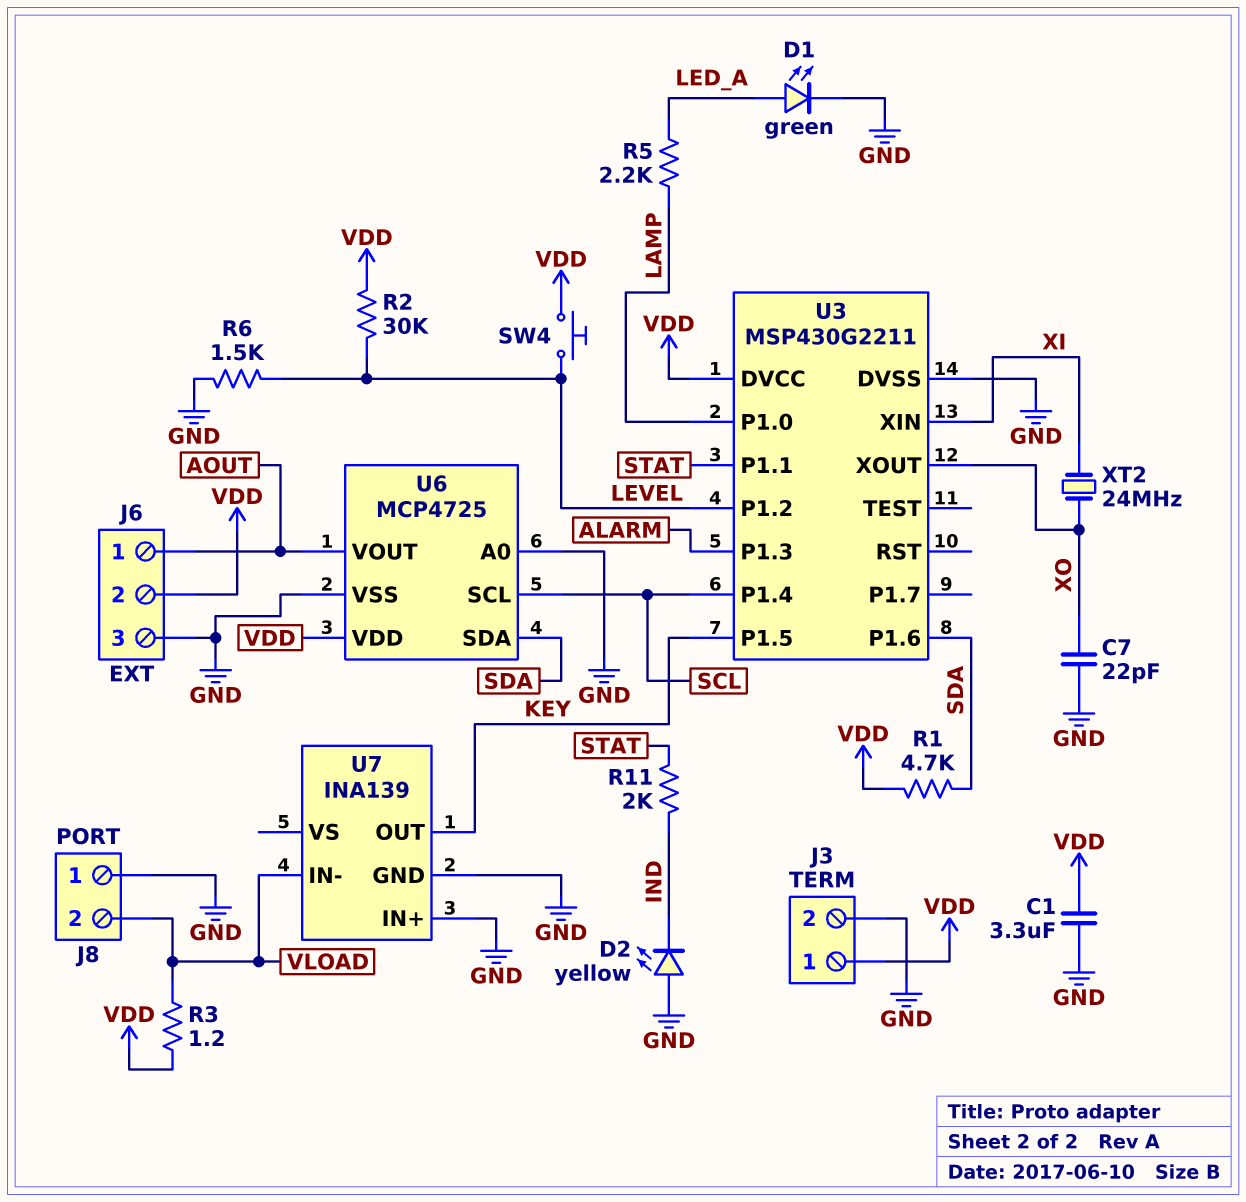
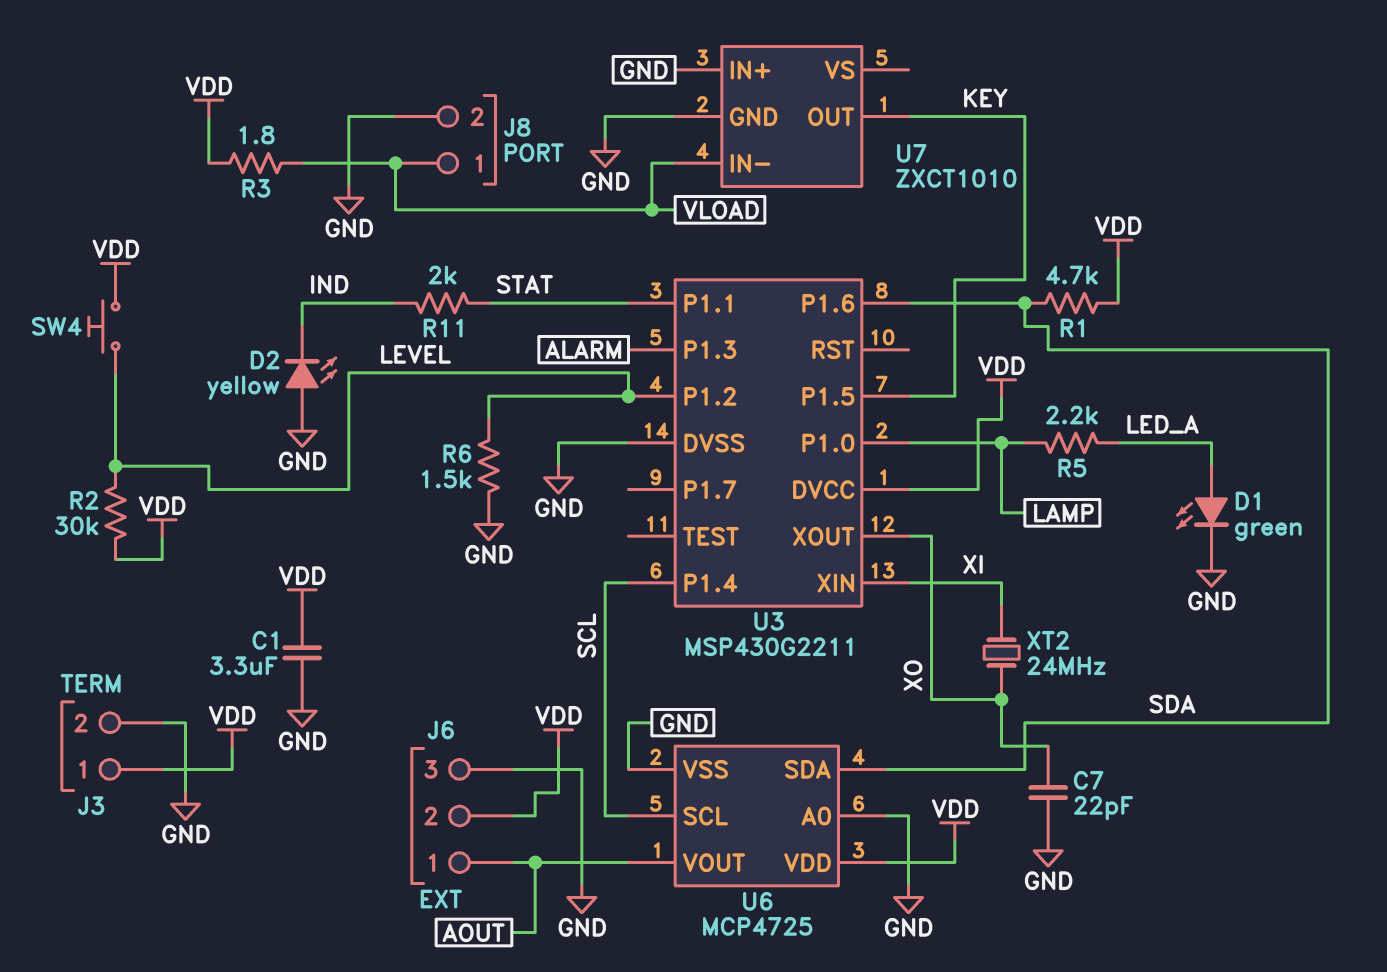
J8 pin 1: GND -> VLOAD
J8 pin 2: VLOAD -> GND
R3: 1.2 (VDD, VLOAD) -> 1.8 (VDD, VLOAD)
U7: INA139 -> ZXCT1010

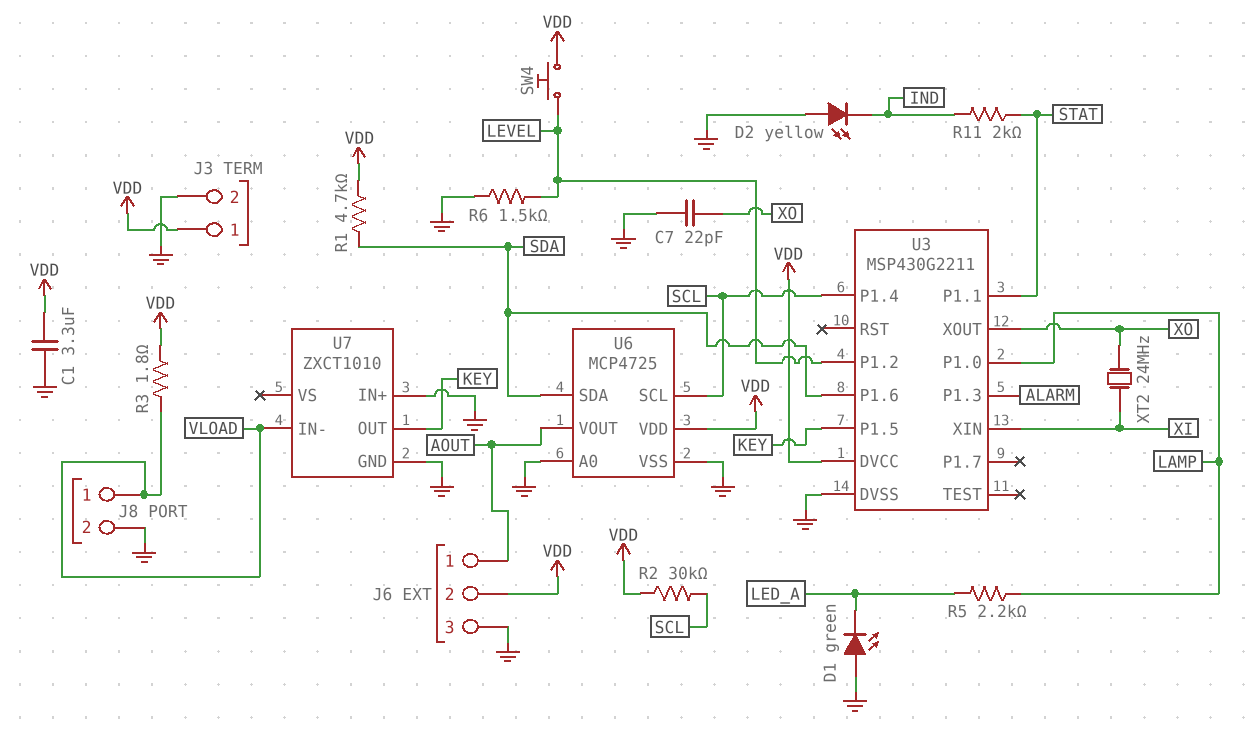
D1: LED green (A LED_A, K GND) -> LED green (A GND, K LED_A)
R2: 30k (LEVEL, VDD) -> 30k (SCL, VDD)

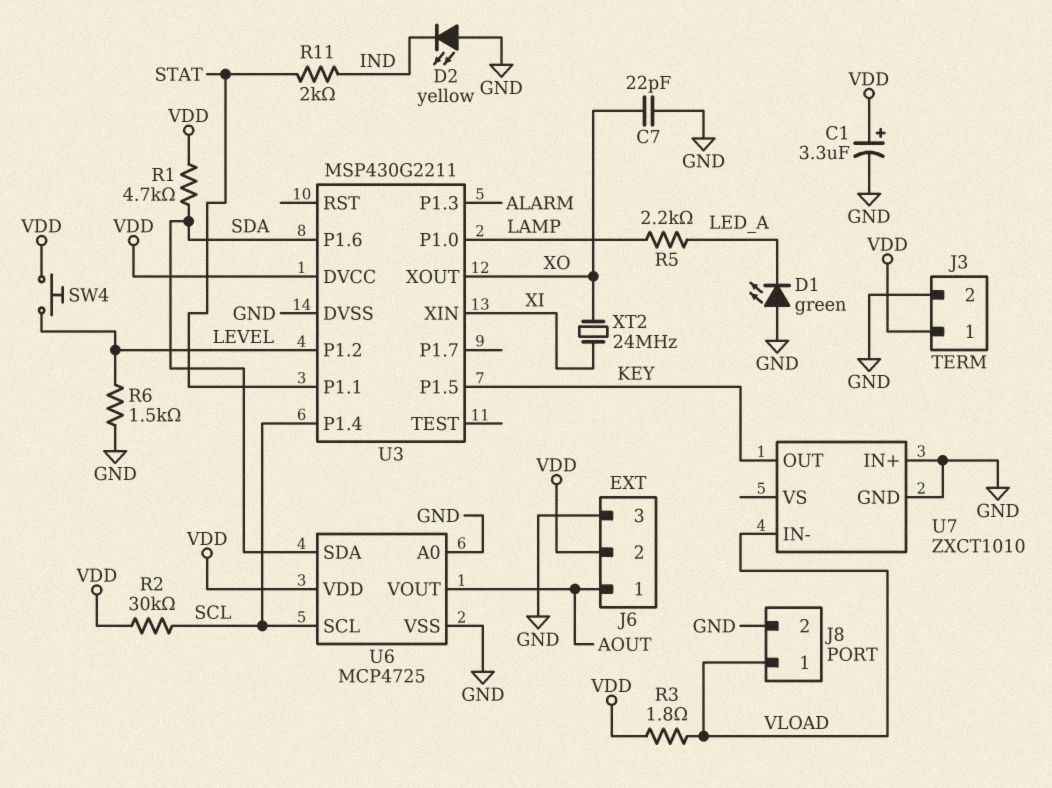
C1: 3.3uF (GND, VDD) -> 3.3uF (plus VDD, minus GND)

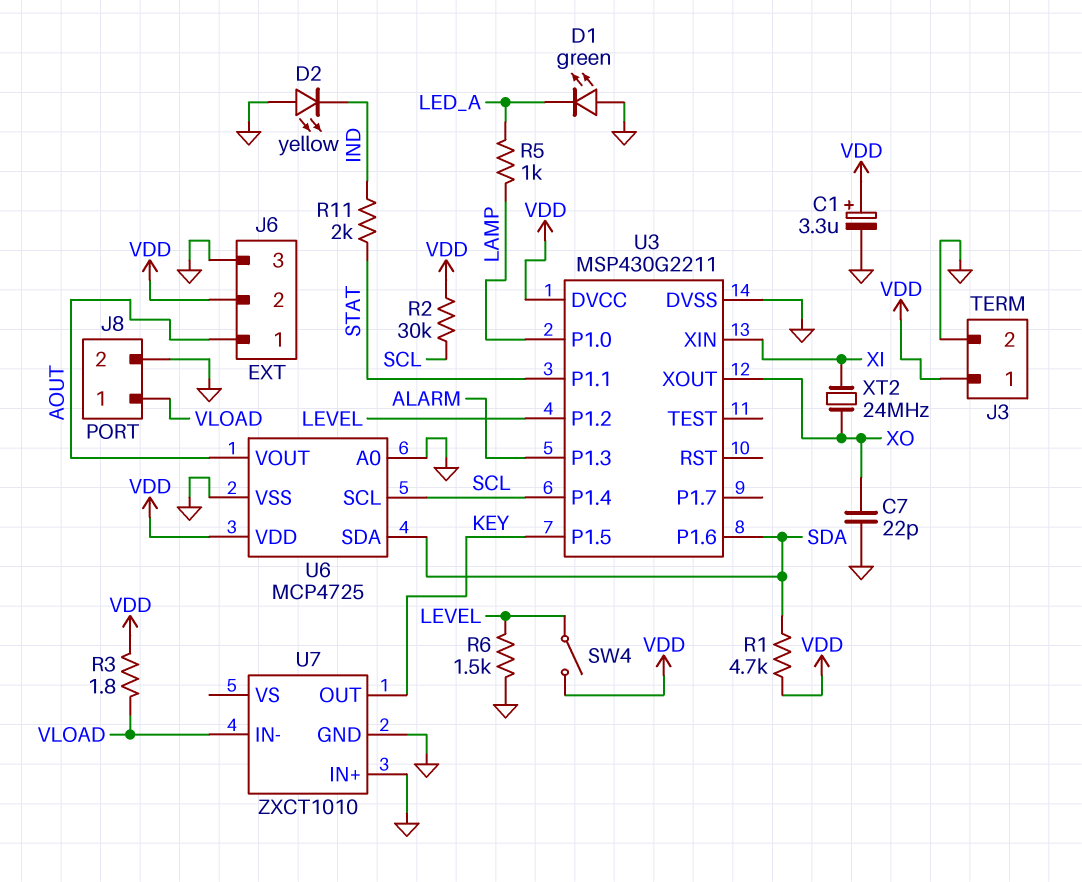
R5: 2.2k (LAMP, LED_A) -> 1k (LAMP, LED_A)
SW4: button (LEVEL, VDD) -> switch (LEVEL, VDD)

